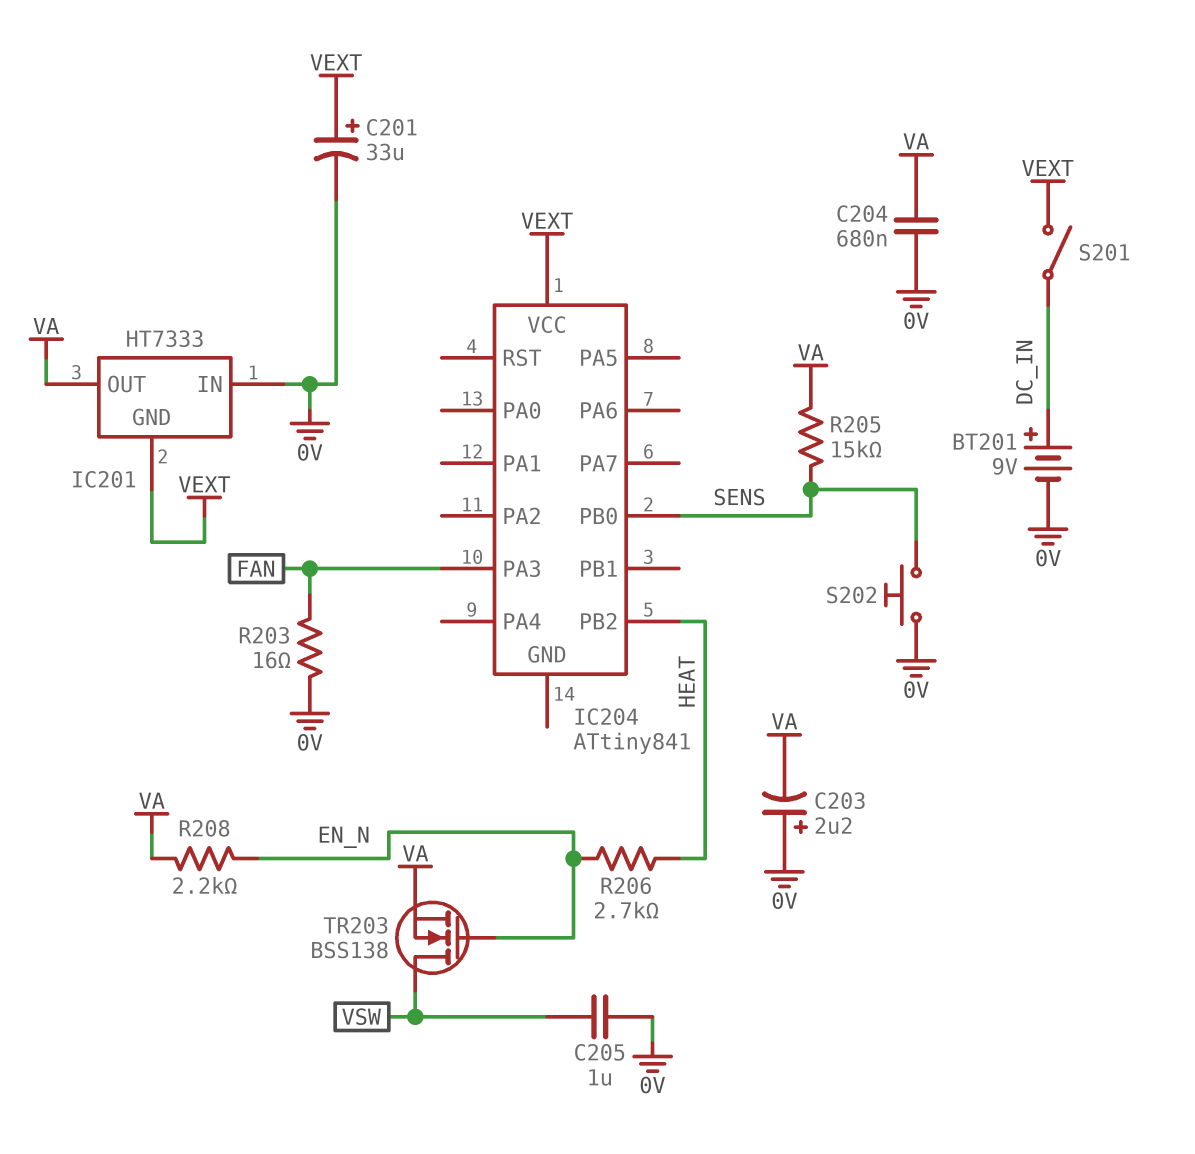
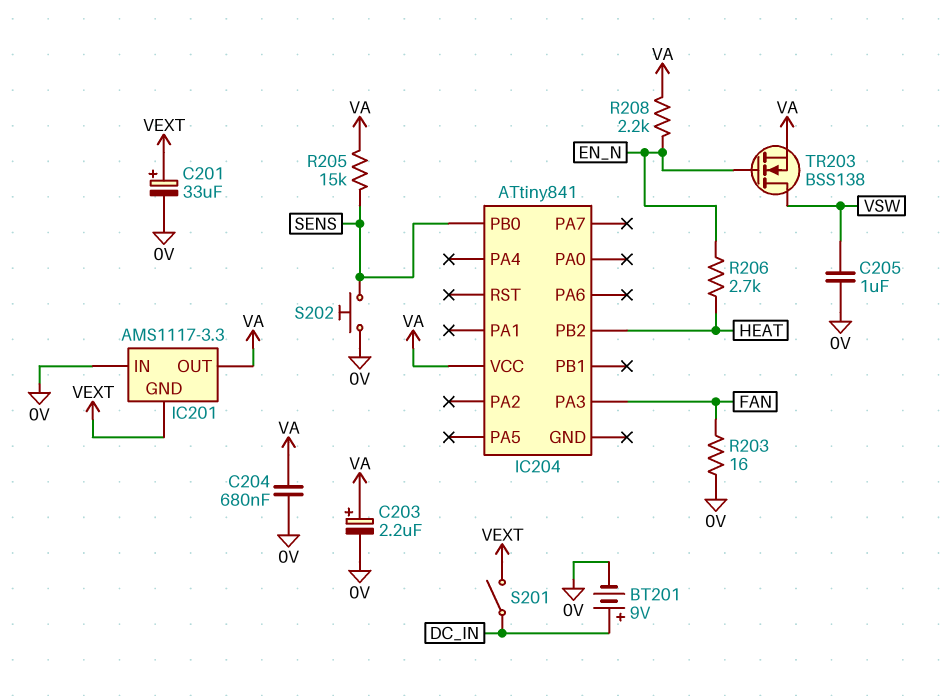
C203: 2.2uF (plus 0V, minus VA) -> 2.2uF (plus VA, minus 0V)
IC201: HT7333 -> AMS1117-3.3
IC204 pin VCC: VEXT -> VA

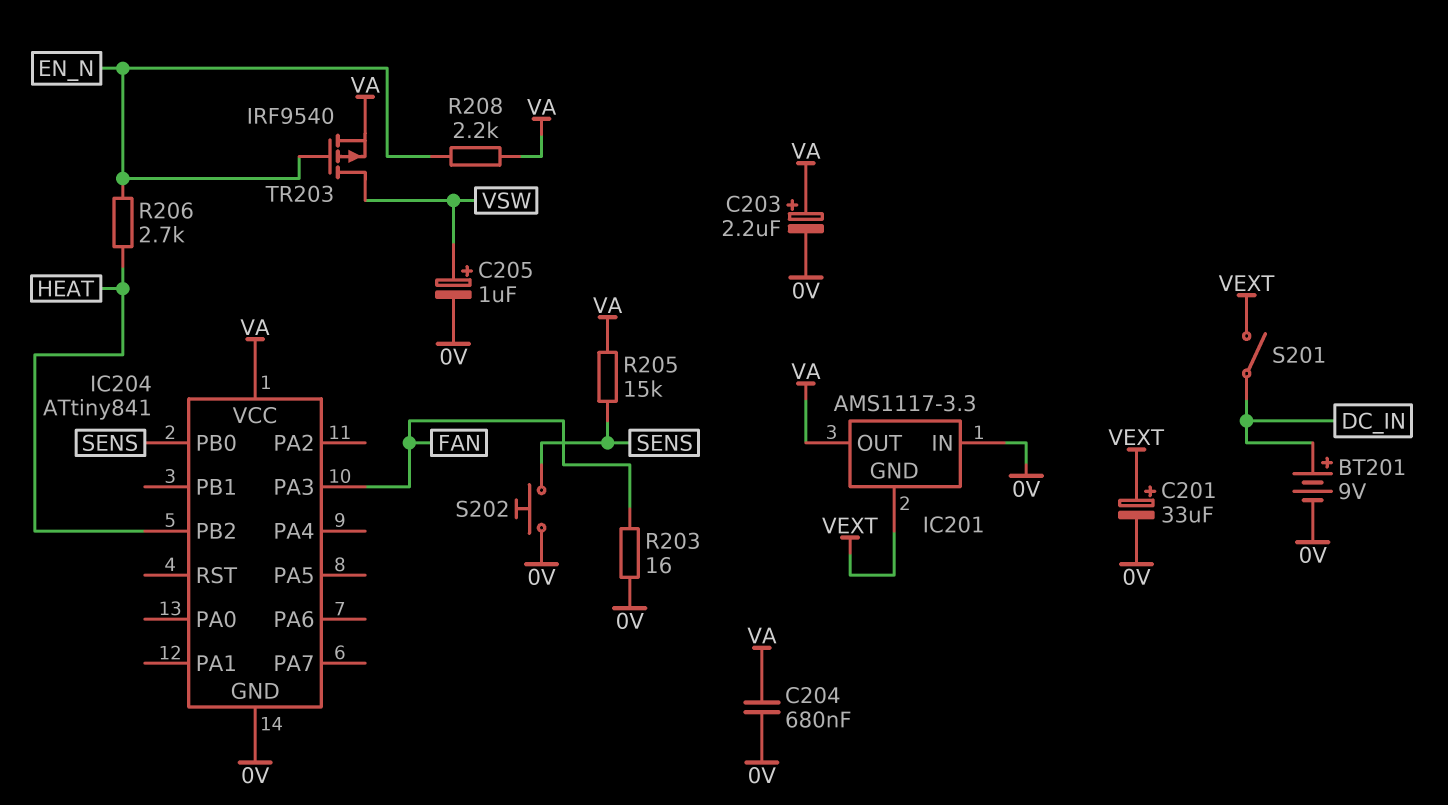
C205: 1uF (0V, VSW) -> 1uF (plus VSW, minus 0V)
IC204 pin GND: none -> 0V
TR203: NMOS BSS138 (G EN_N, D VSW, S VA) -> PMOS IRF9540 (G EN_N, D VSW, S VA)

